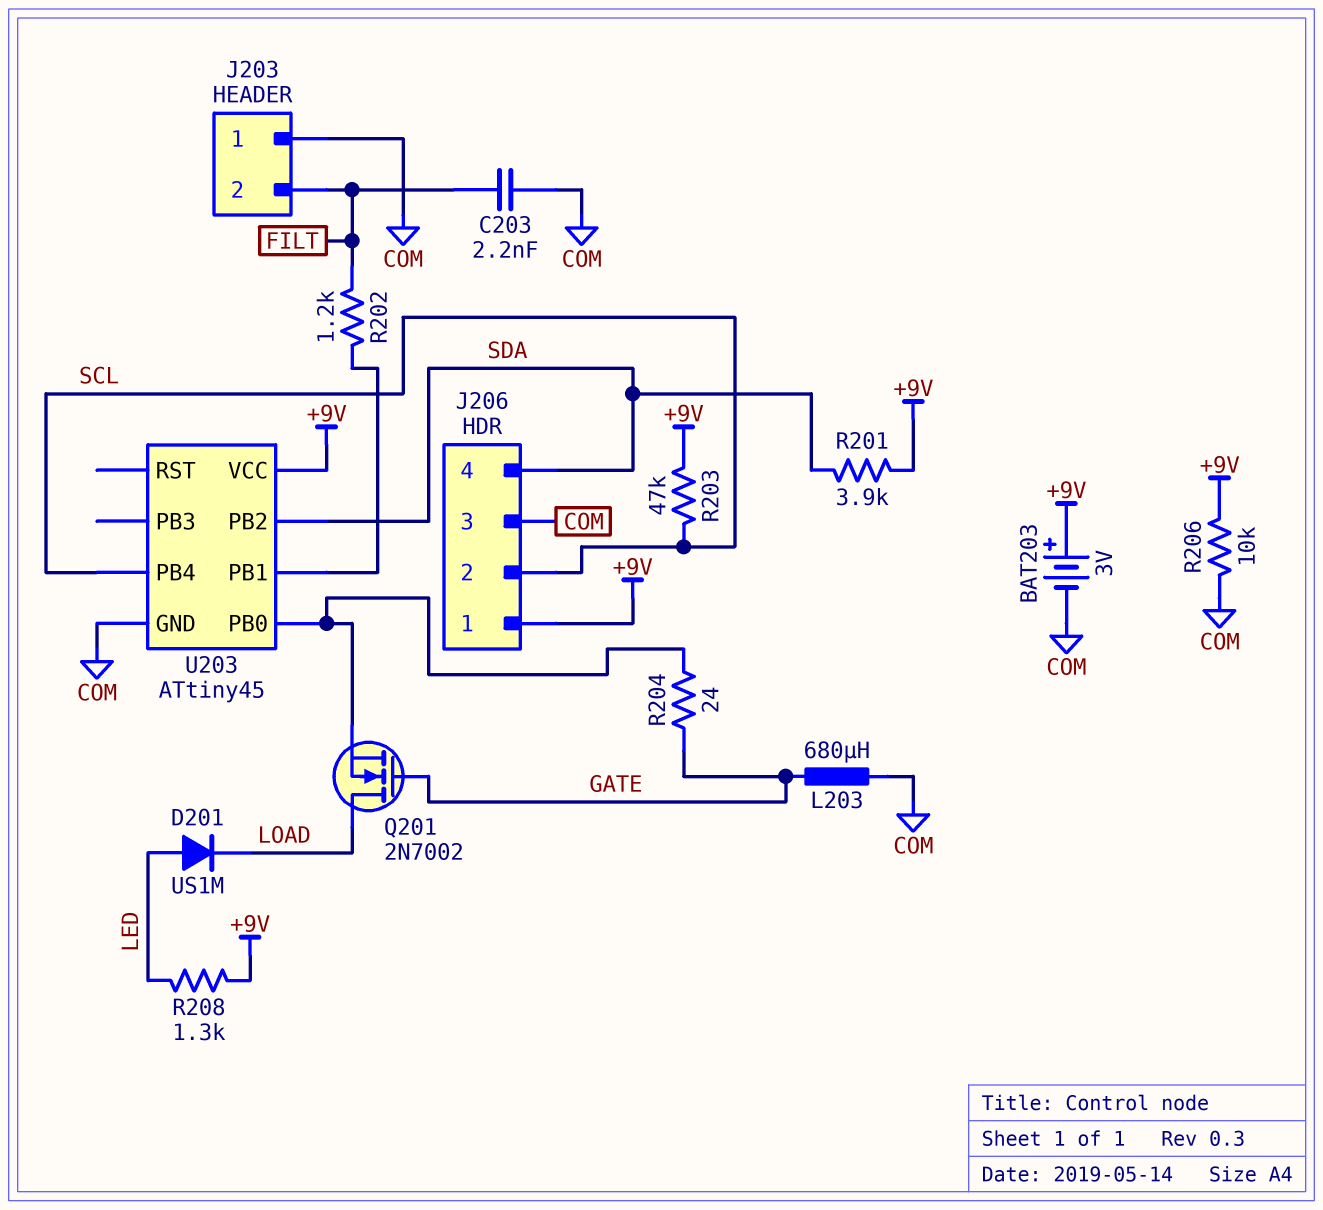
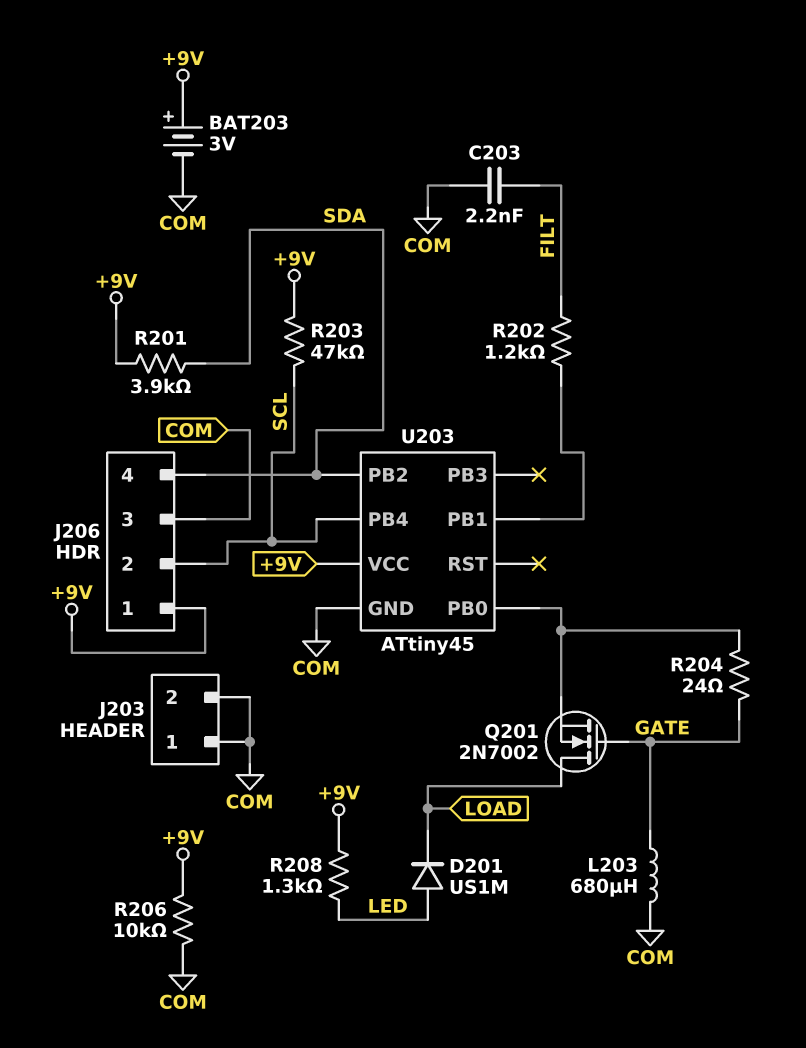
J203 pin 2: FILT -> COM

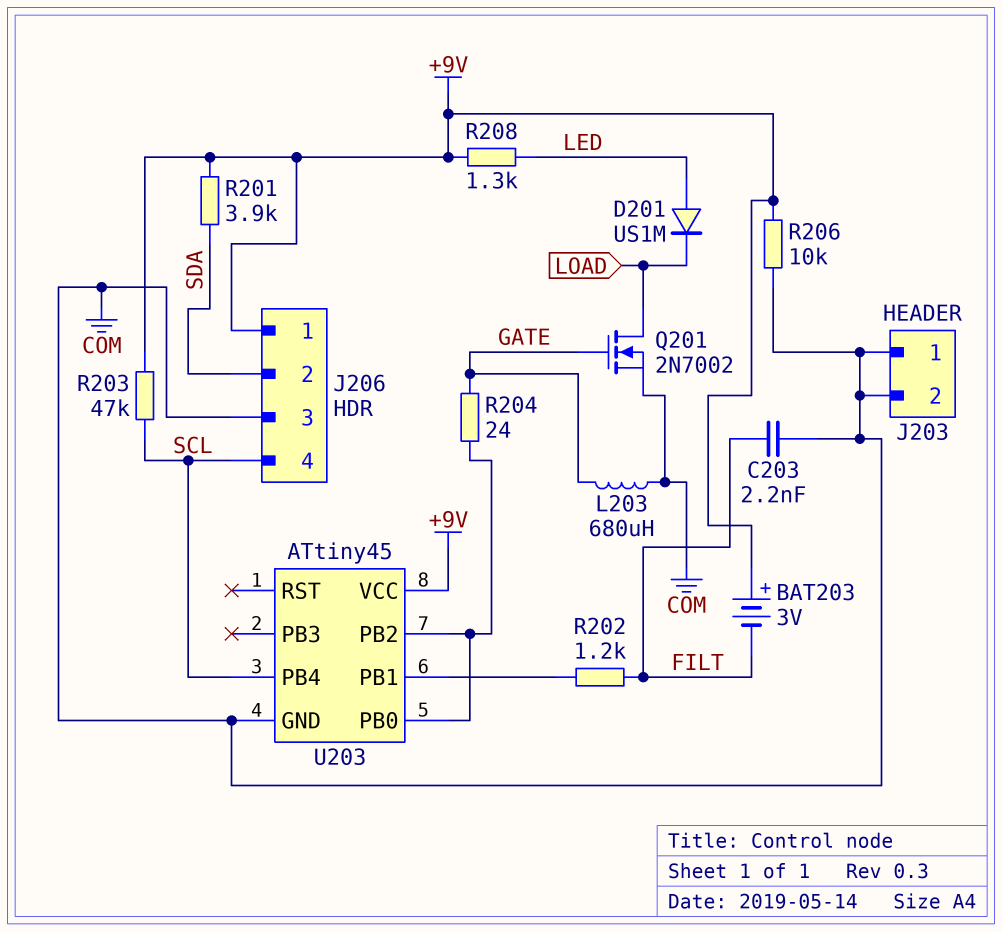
BAT203: 3V (plus +9V, minus COM) -> 3V (plus +9V, minus FILT)
J206 pin 2: SCL -> SDA
J206 pin 4: SDA -> SCL
Q201: NMOS 2N7002 (G GATE, D LOAD, S U203/PB0) -> NMOS 2N7002 (G GATE, D LOAD, S COM)
U203 pin PB2: SDA -> U203/PB0

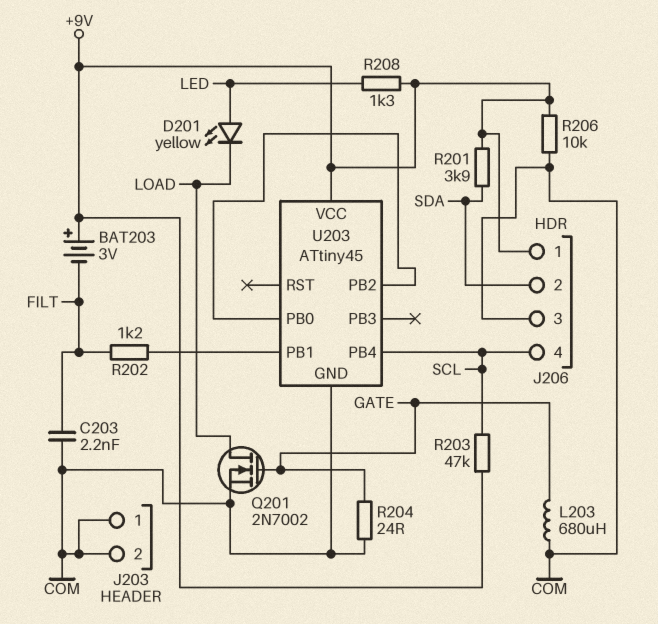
D201: diode US1M (A LED, K LOAD) -> LED yellow (A LED, K LOAD)
R204: 24 (GATE, U203/PB0) -> 24 (COM, GATE)

